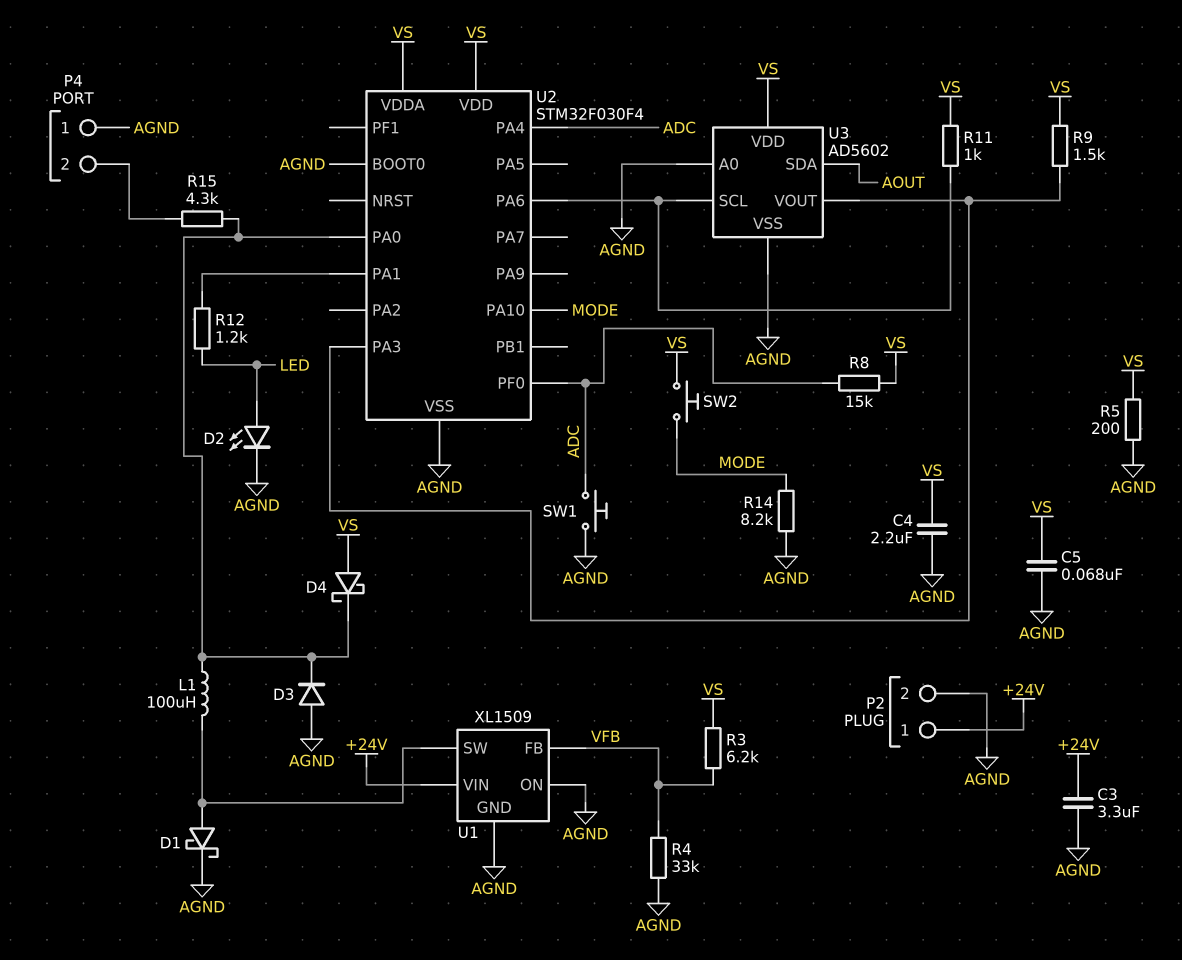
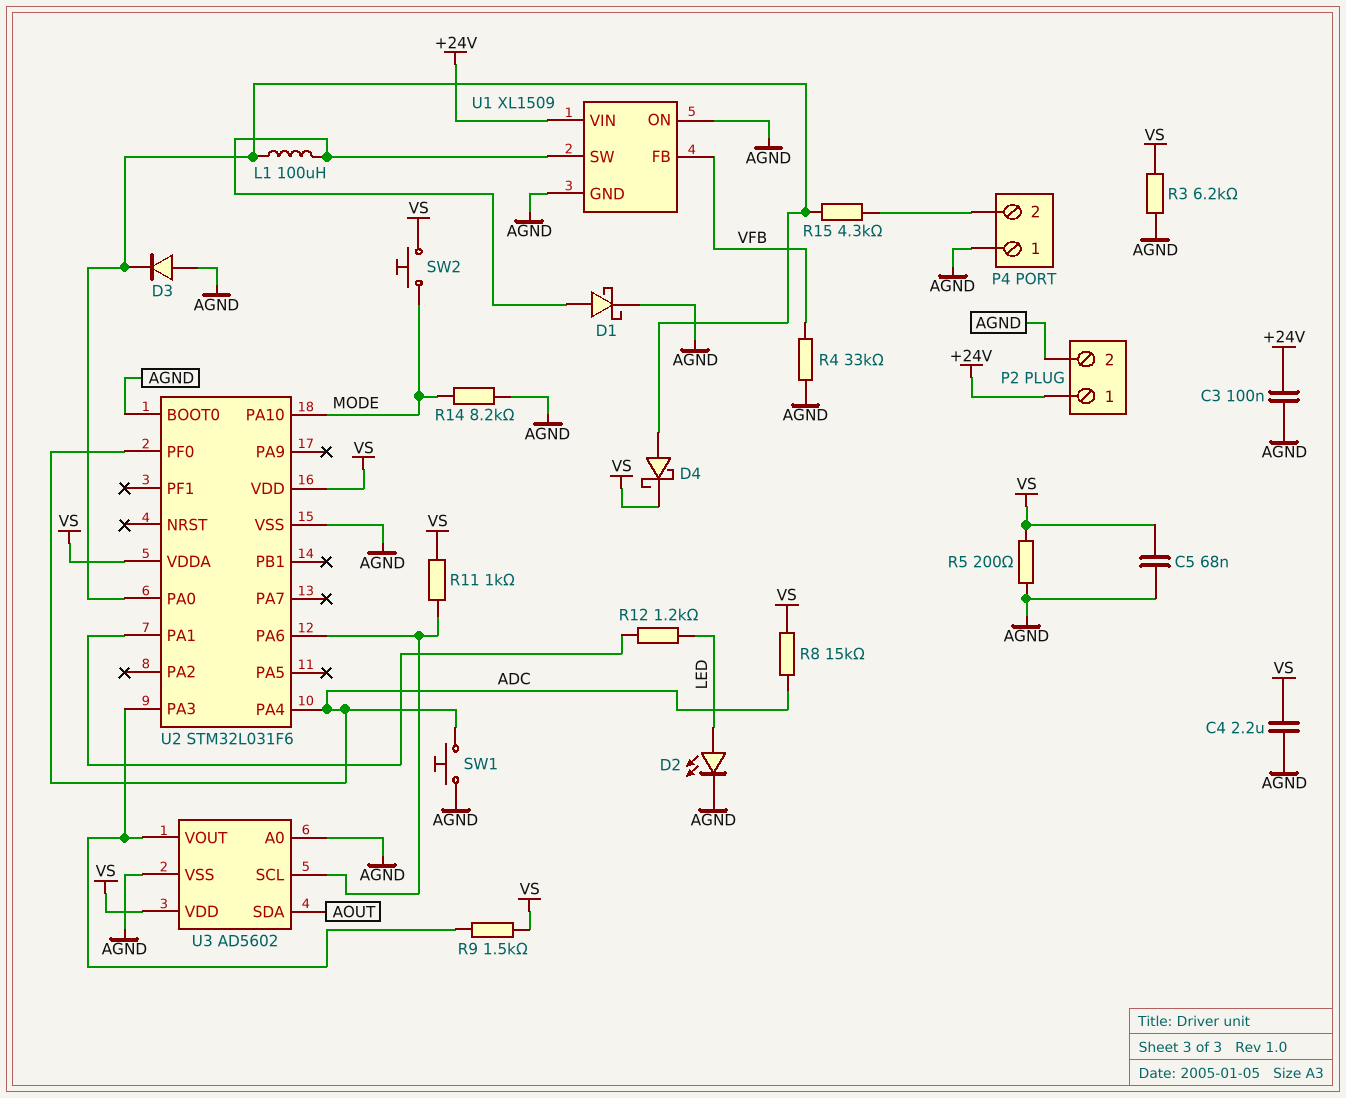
C3: 3.3uF (+24V, AGND) -> 100nF (+24V, AGND)
D4: schottky (A VS, K U2/PA0) -> schottky (A U2/PA0, K VS)
R3: 6.2k (VFB, VS) -> 6.2k (AGND, VS)
U2: STM32F030F4 -> STM32L031F6

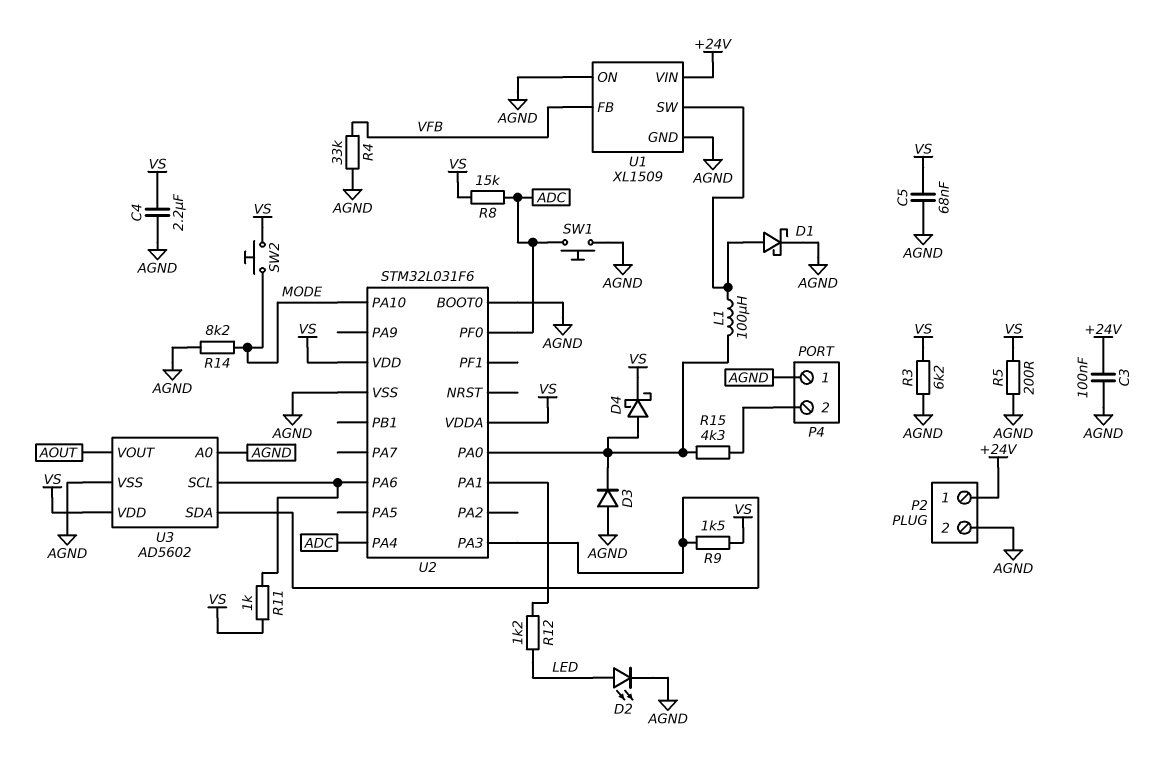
U3 pin SDA: AOUT -> U2/PA3
U3 pin VOUT: U2/PA3 -> AOUT

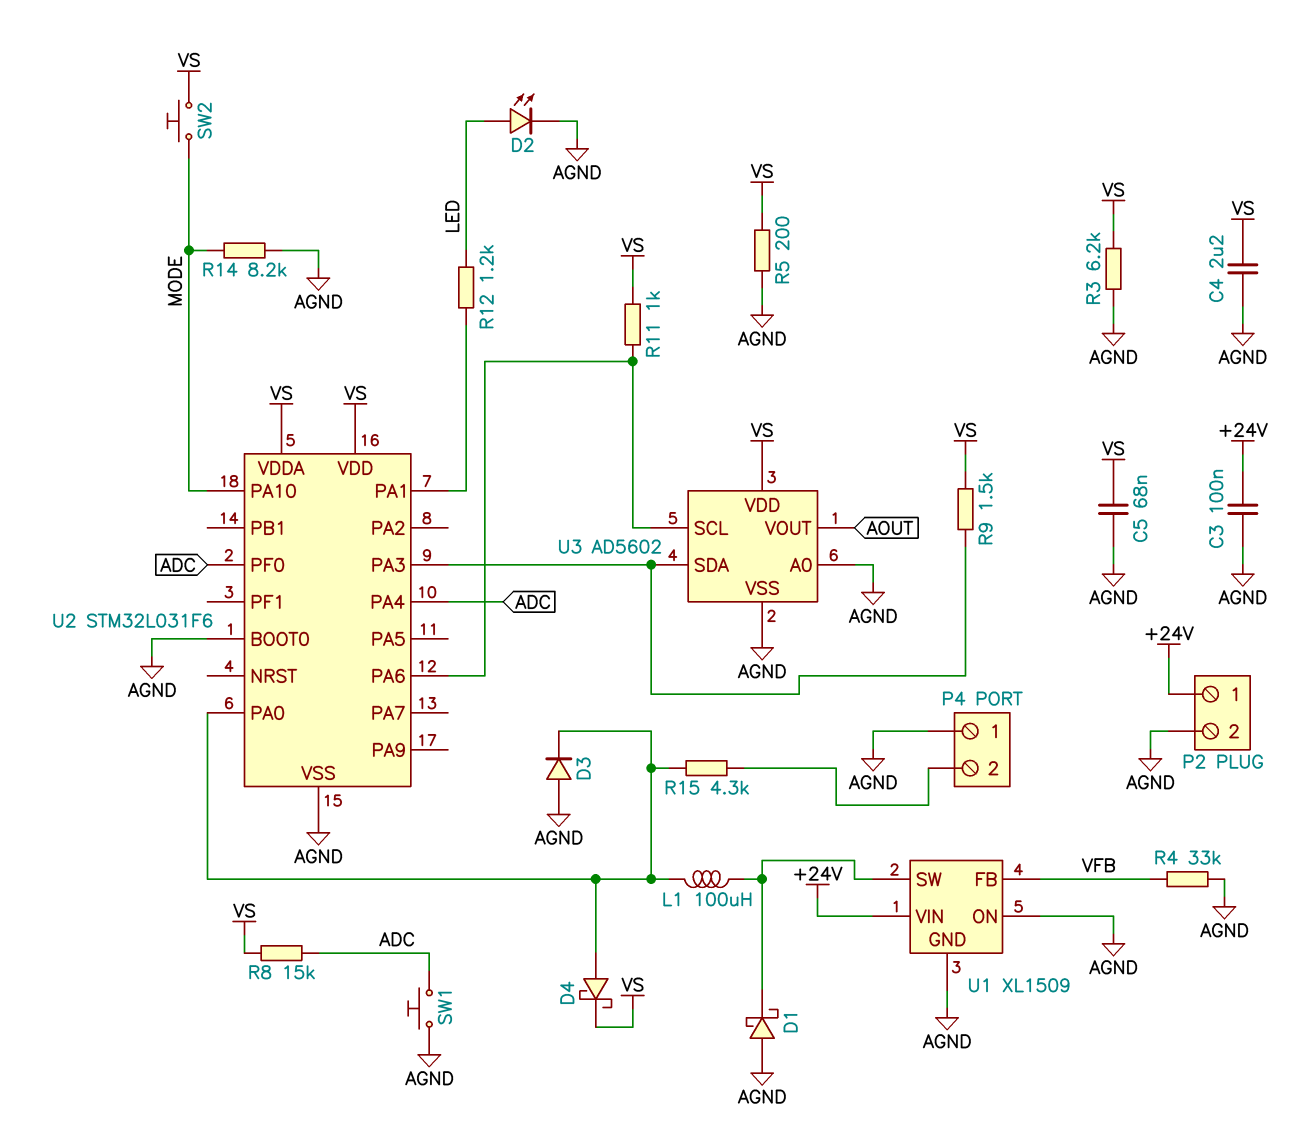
D1: schottky (A U1/SW, K AGND) -> schottky (A AGND, K U1/SW)

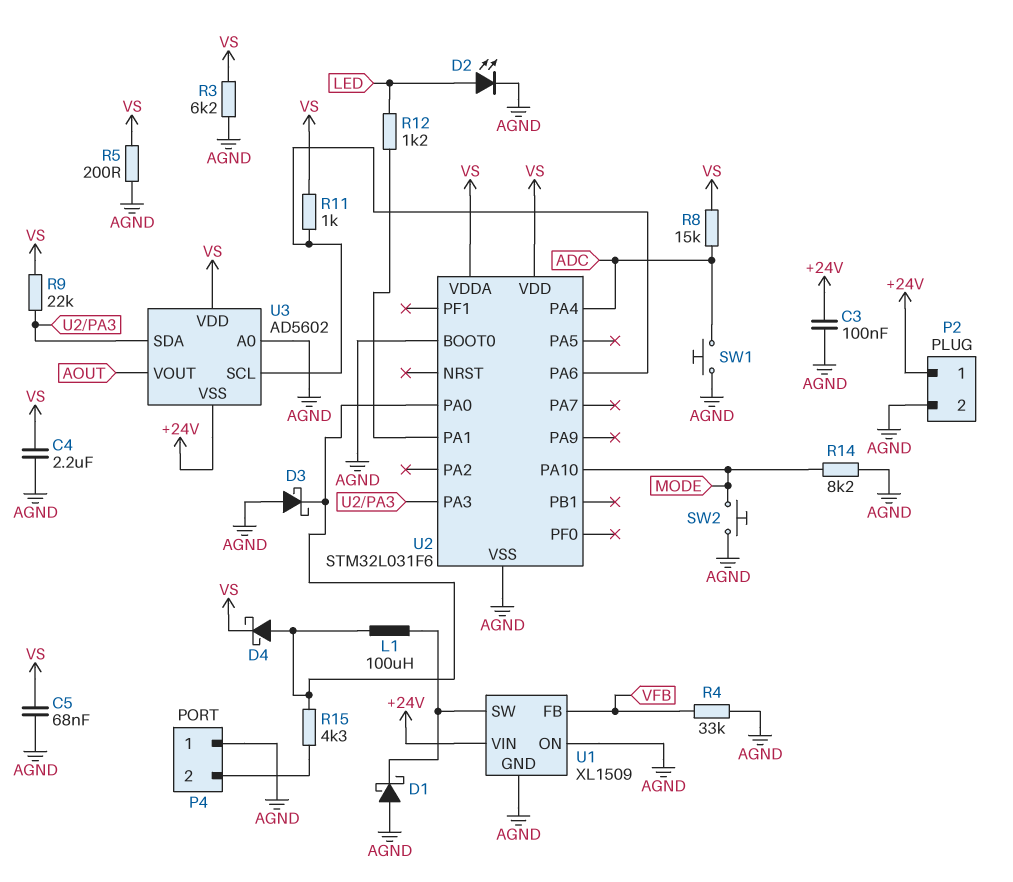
D3: diode (A AGND, K U2/PA0) -> schottky (A AGND, K U2/PA0)
R9: 1.5k (U2/PA3, VS) -> 22k (U2/PA3, VS)
SW2: button (MODE, VS) -> button (AGND, MODE)
U2 pin PF0: ADC -> none
U3 pin VSS: AGND -> +24V

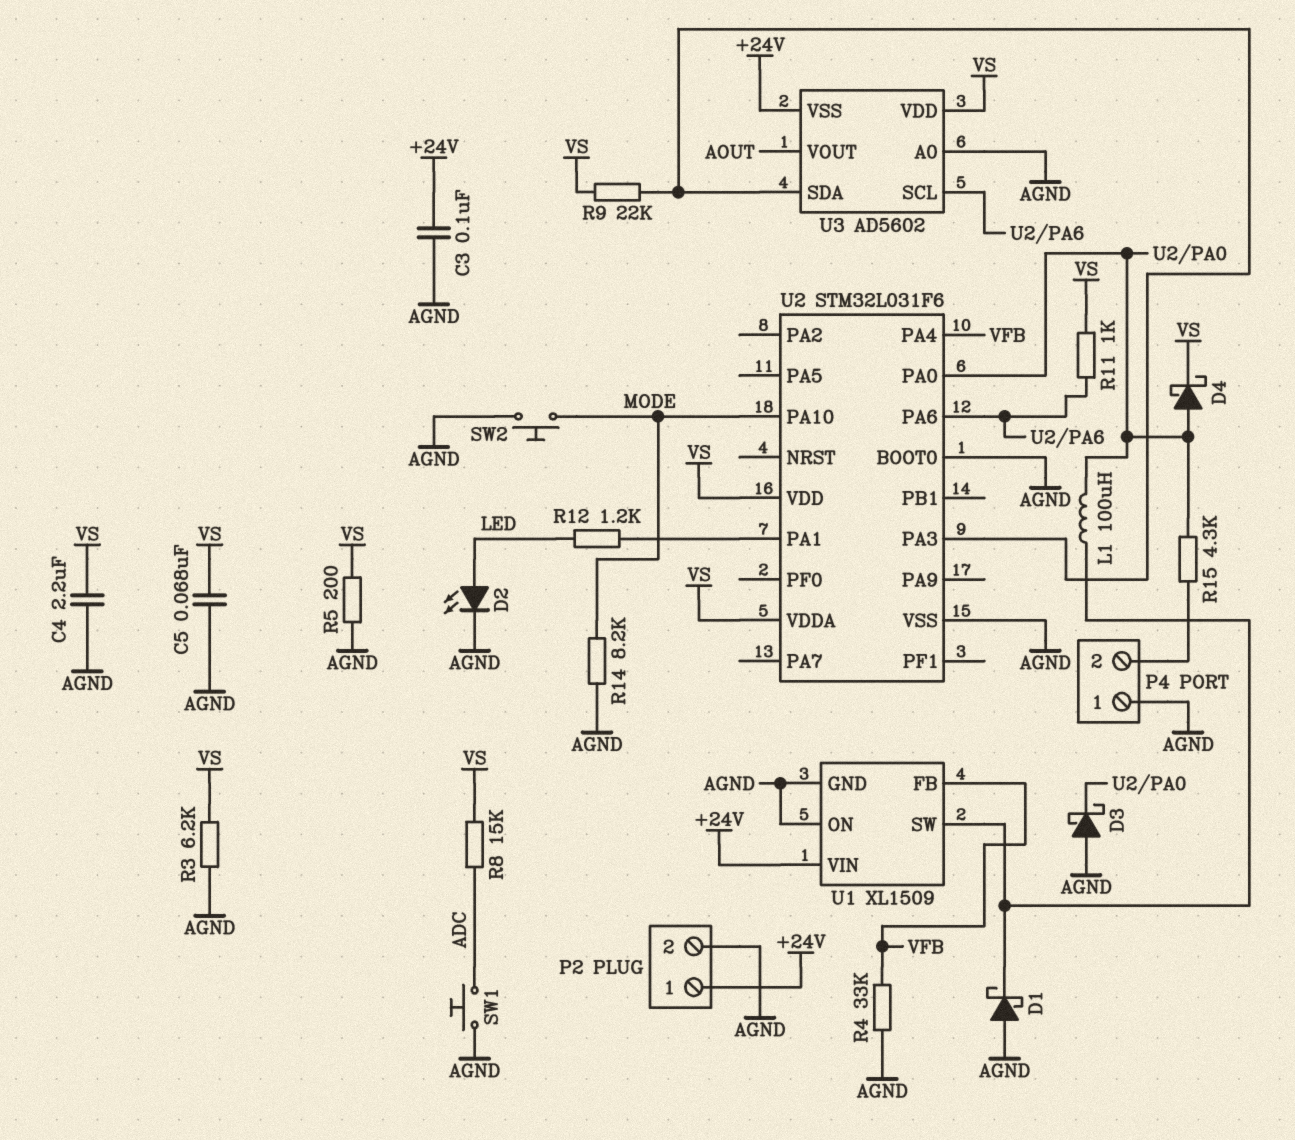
U2 pin PA4: ADC -> VFB

